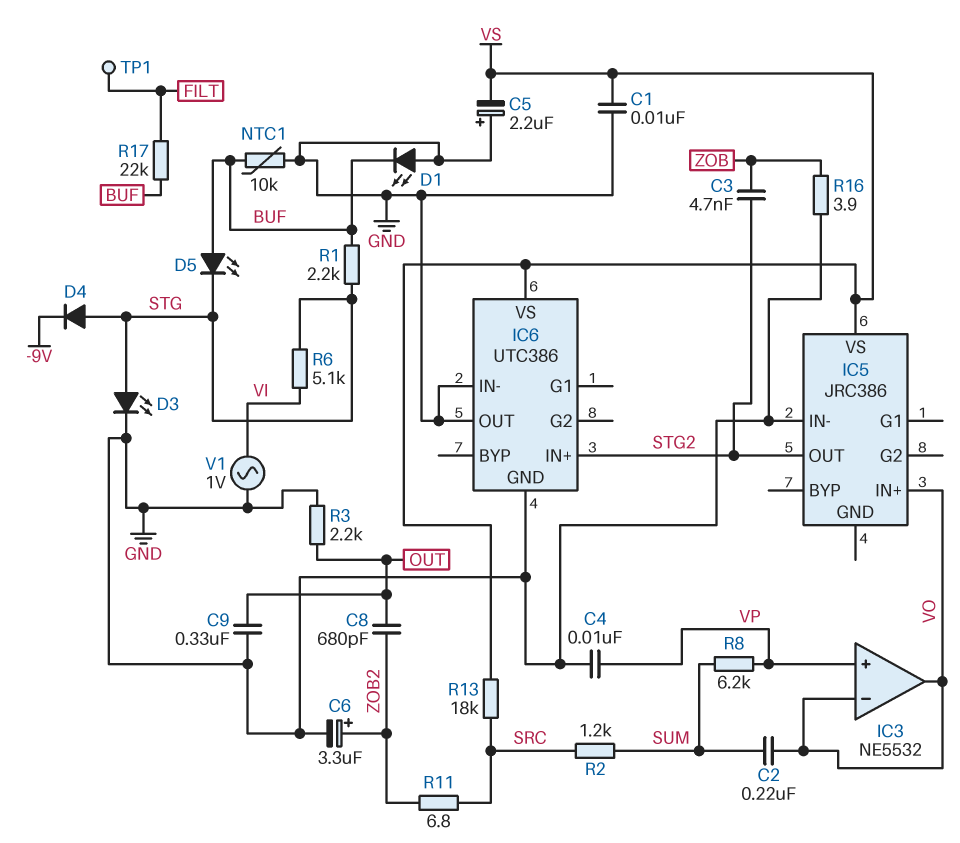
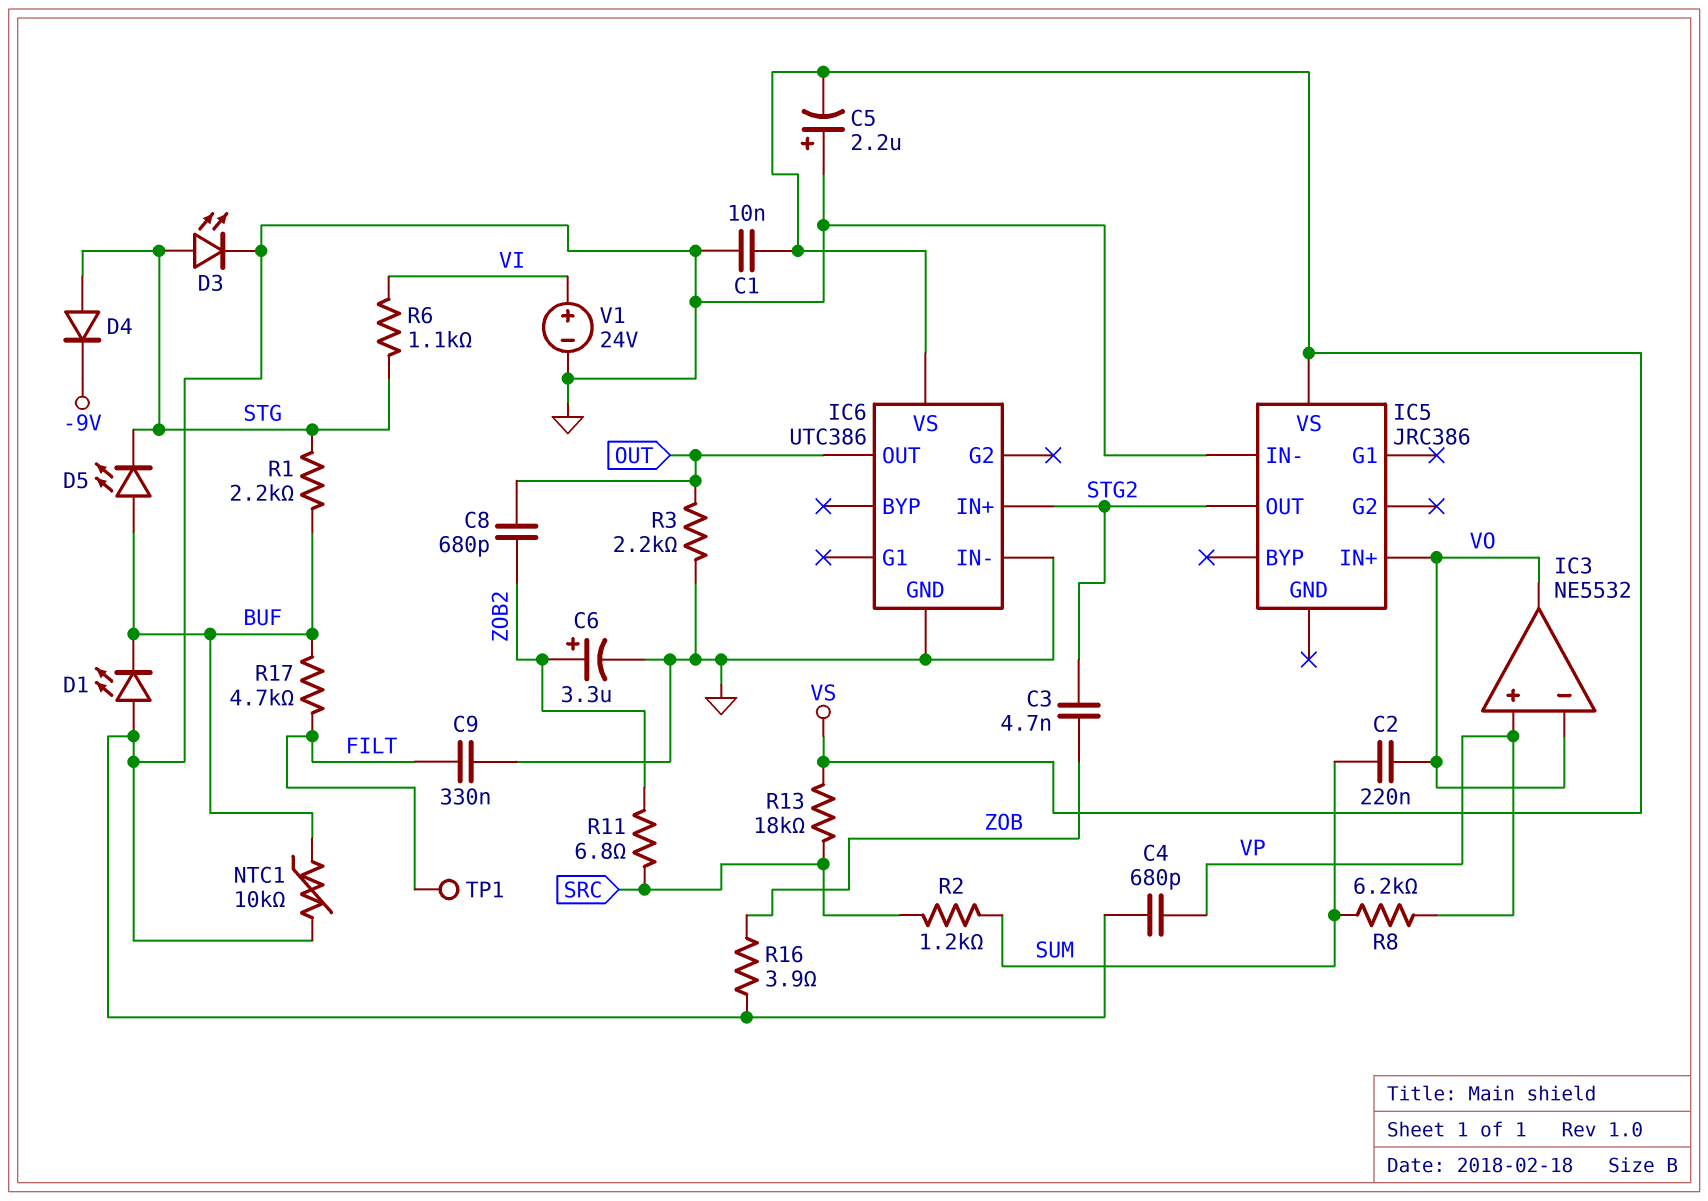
C4: 10nF (GND, VP) -> 680pF (GND, VP)
C9: 330nF (GND, OUT) -> 330nF (FILT, GND)
IC6 pin OUT: GND -> OUT
R6: 5.1k (STG, VI) -> 1.1k (STG, VI)
R17: 22k (BUF, FILT) -> 4.7k (BUF, FILT)
V1: AC 1V (GND, VI) -> 24V (plus VI, minus GND)

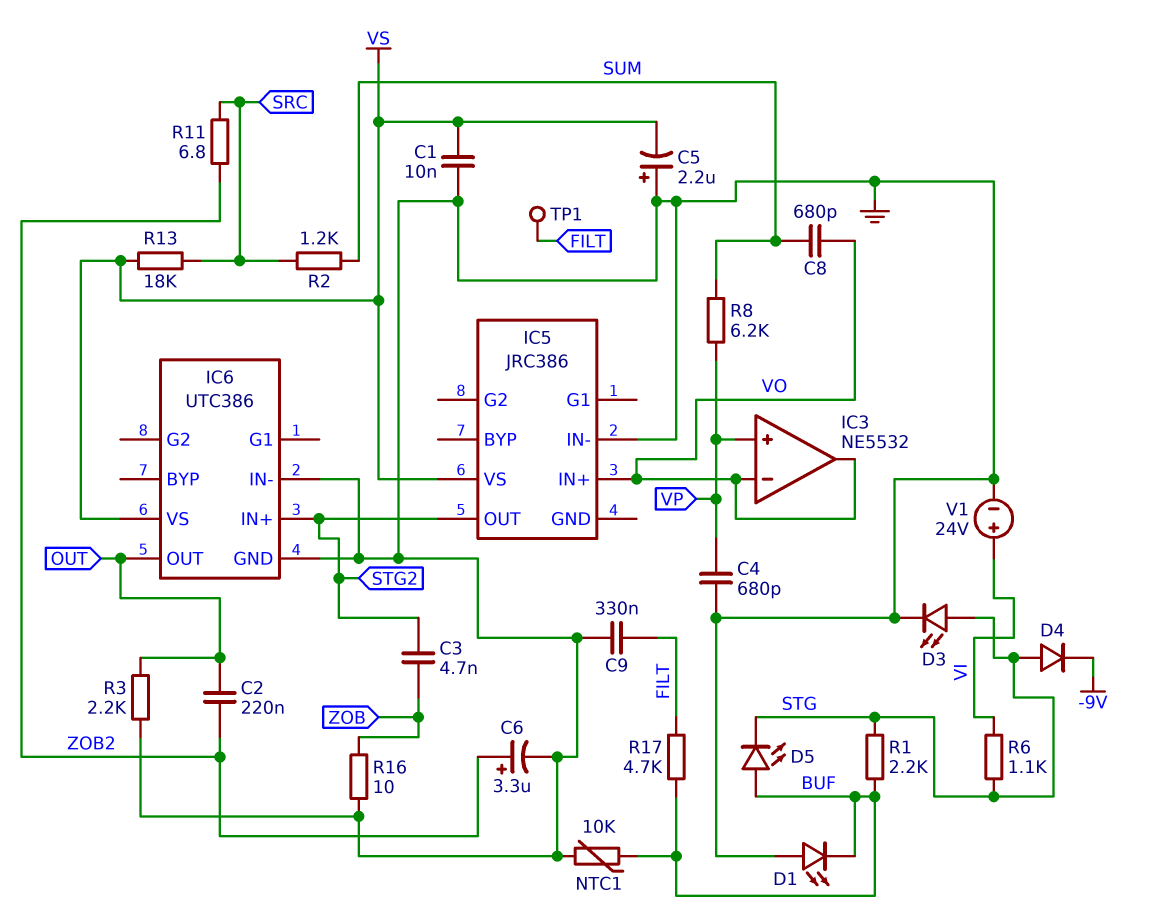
C2: 220nF (SUM, VO) -> 220nF (OUT, ZOB2)
C8: 680pF (OUT, ZOB2) -> 680pF (SUM, VO)
R16: 3.9 (GND, ZOB) -> 10 (GND, ZOB)

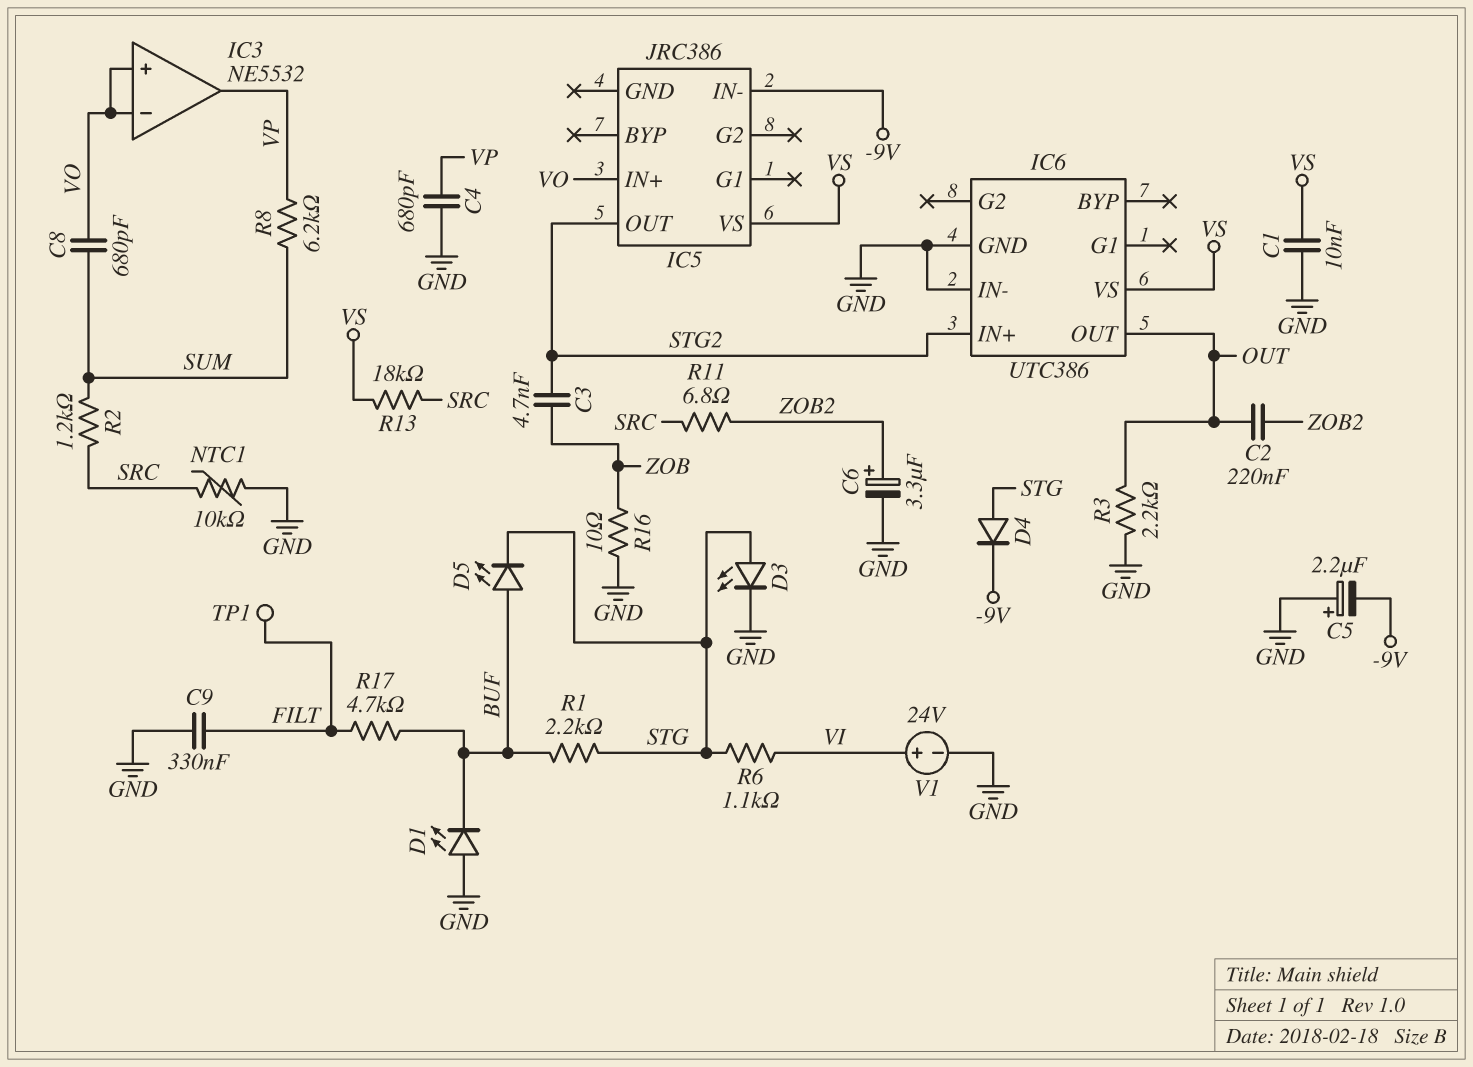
C5: 2.2uF (plus GND, minus VS) -> 2.2uF (plus GND, minus -9V)
IC3 pin in+: VP -> VO
IC3 pin out: VO -> VP
IC5 pin IN-: GND -> -9V
NTC1: 10k (BUF, GND) -> 10k (GND, SRC)

